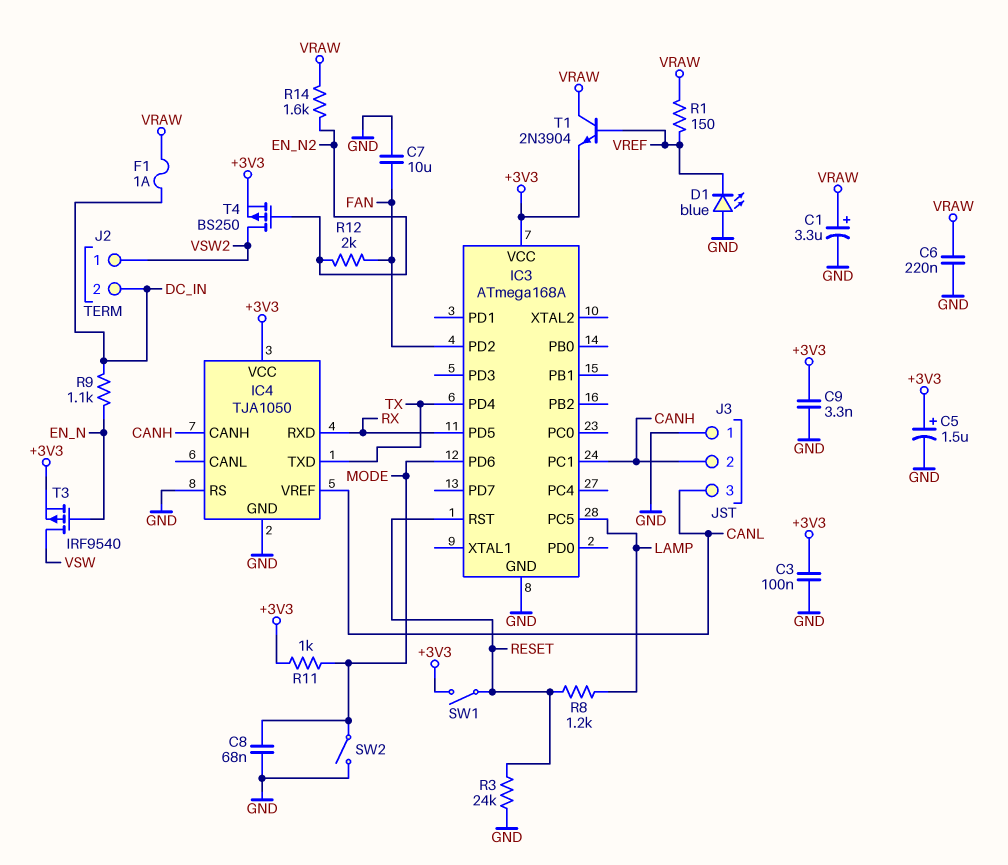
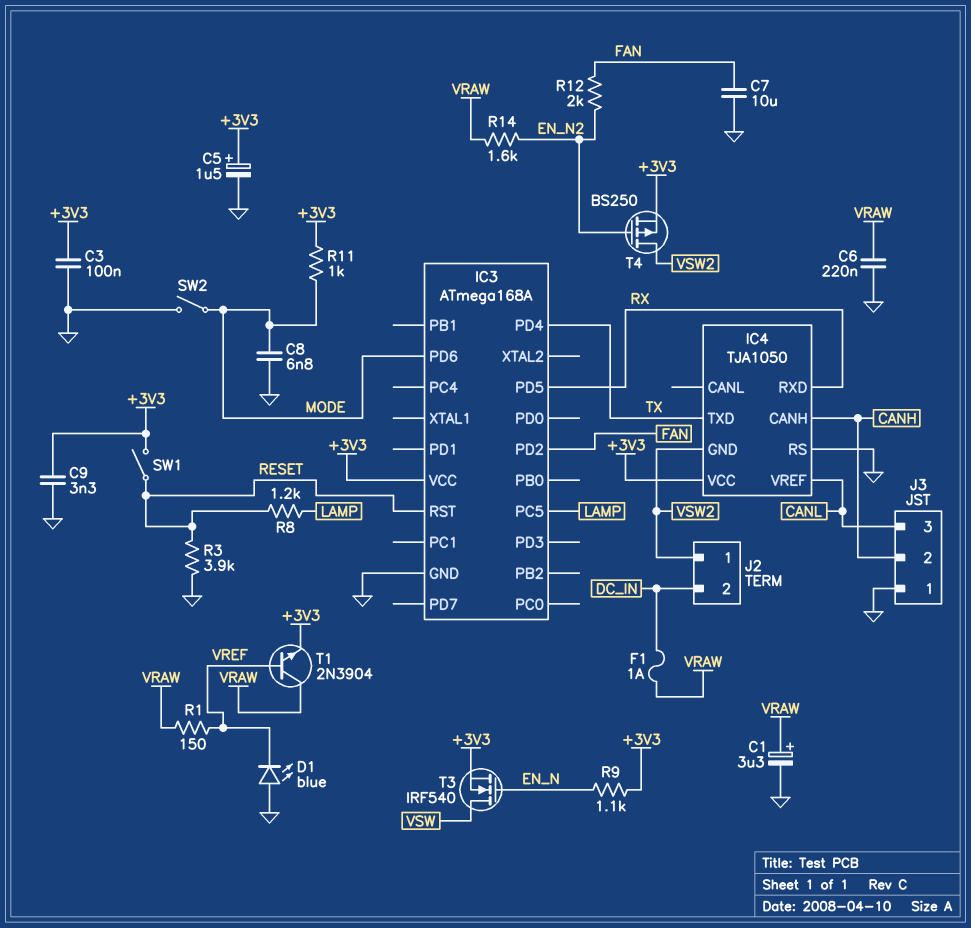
C8: 68nF (GND, MODE) -> 6.8nF (GND, MODE)
IC3 pin PC1: CANH -> none
IC4 pin GND: GND -> VSW2
R3: 24k (GND, RESET) -> 3.9k (GND, RESET)
R9: 1.1k (DC_IN, EN_N) -> 1.1k (+3V3, EN_N)
T3: PMOS IRF9540 (G EN_N, D VSW, S +3V3) -> NMOS IRF540 (G EN_N, D VSW, S +3V3)

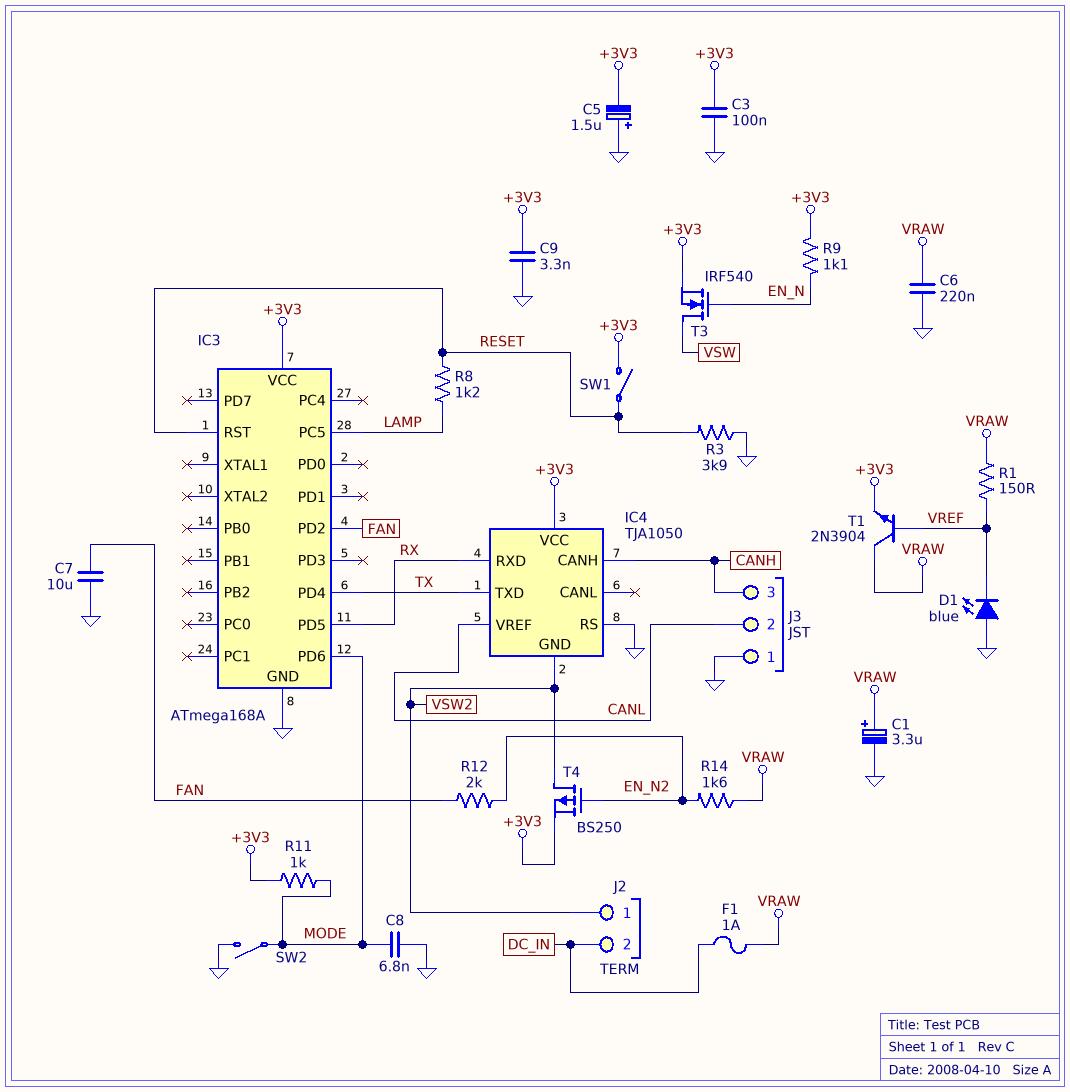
C5: 1.5uF (plus +3V3, minus GND) -> 1.5uF (plus GND, minus +3V3)
J3 pin 2: CANH -> CANL
J3 pin 3: CANL -> CANH

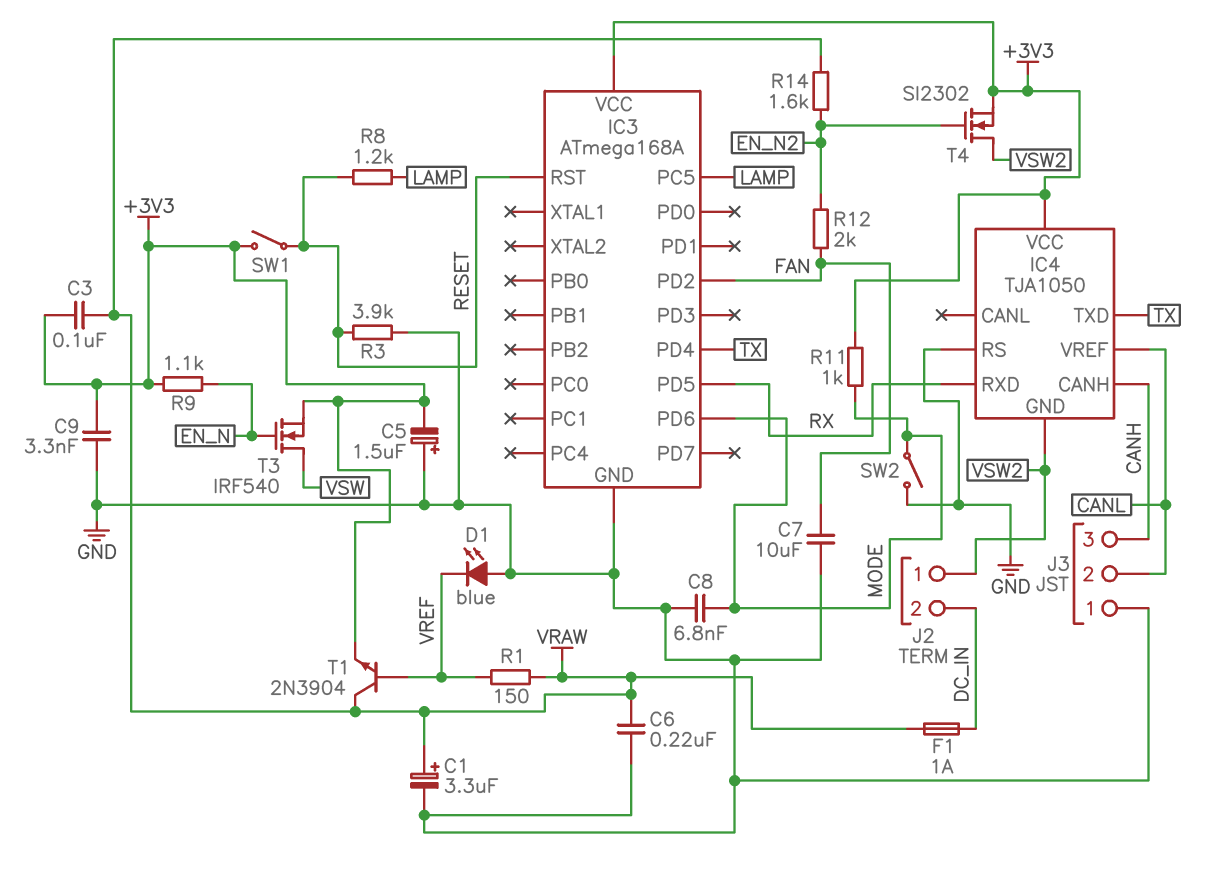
C3: 100nF (+3V3, GND) -> 100nF (+3V3, VRAW)
T4: PMOS BS250 (G EN_N2, D VSW2, S +3V3) -> NMOS SI2302 (G EN_N2, D VSW2, S +3V3)

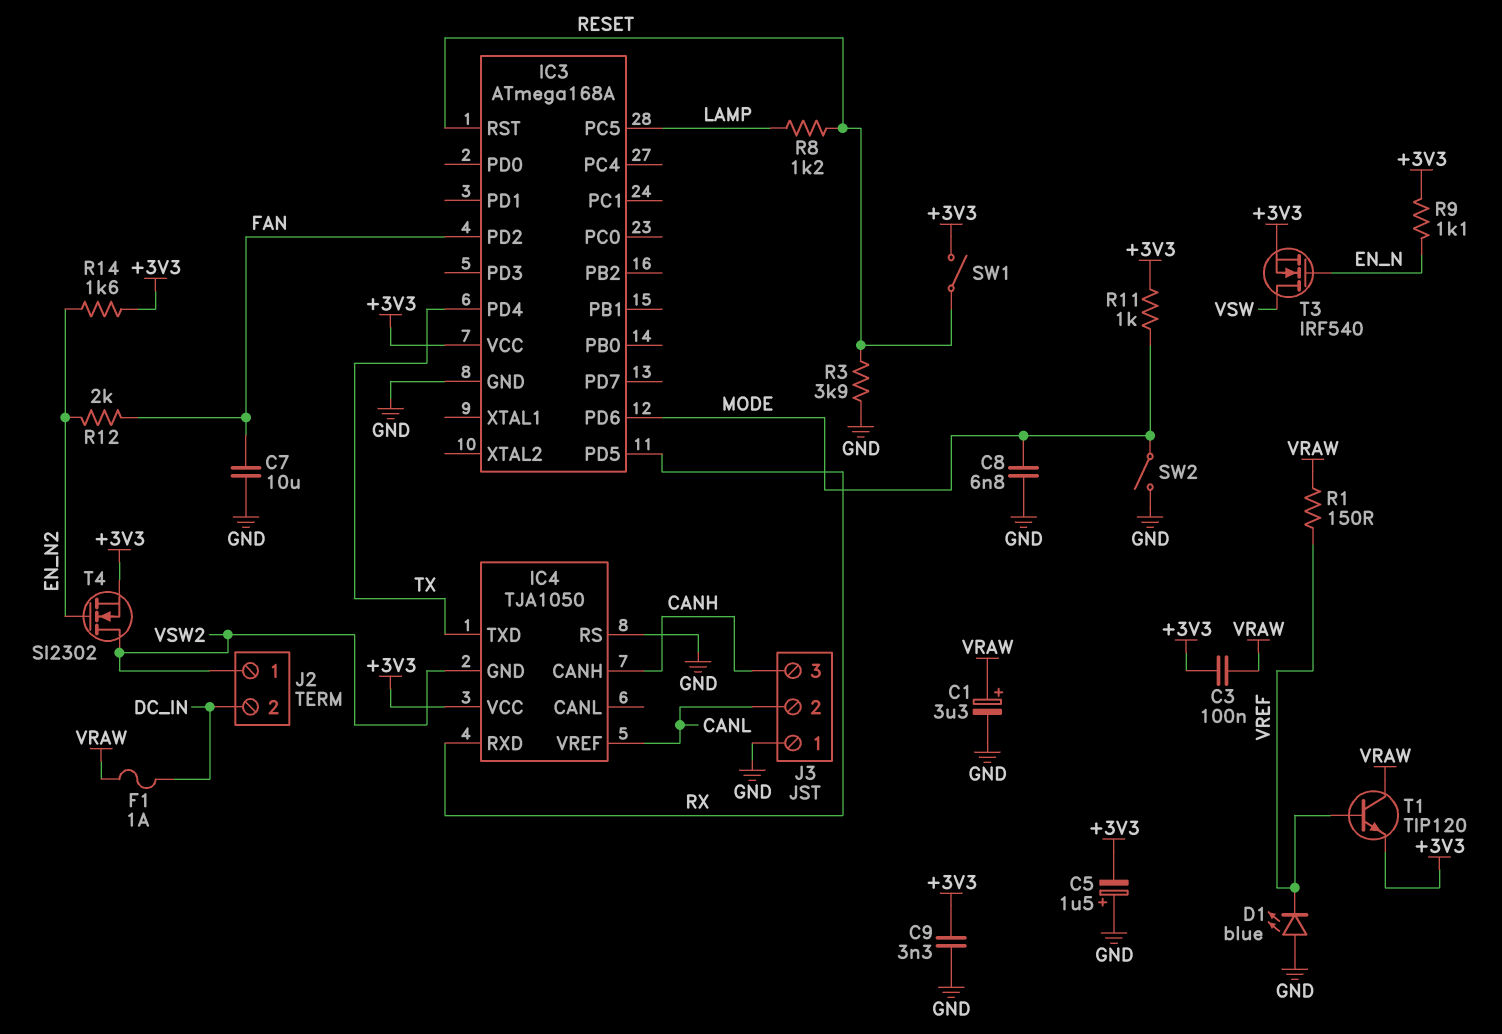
C6: 220nF (GND, VRAW) -> none
R14: 1.6k (EN_N2, VRAW) -> 1.6k (+3V3, EN_N2)
T1: NPN 2N3904 (B VREF, C VRAW, E +3V3) -> NPN TIP120 (B VREF, C VRAW, E +3V3)

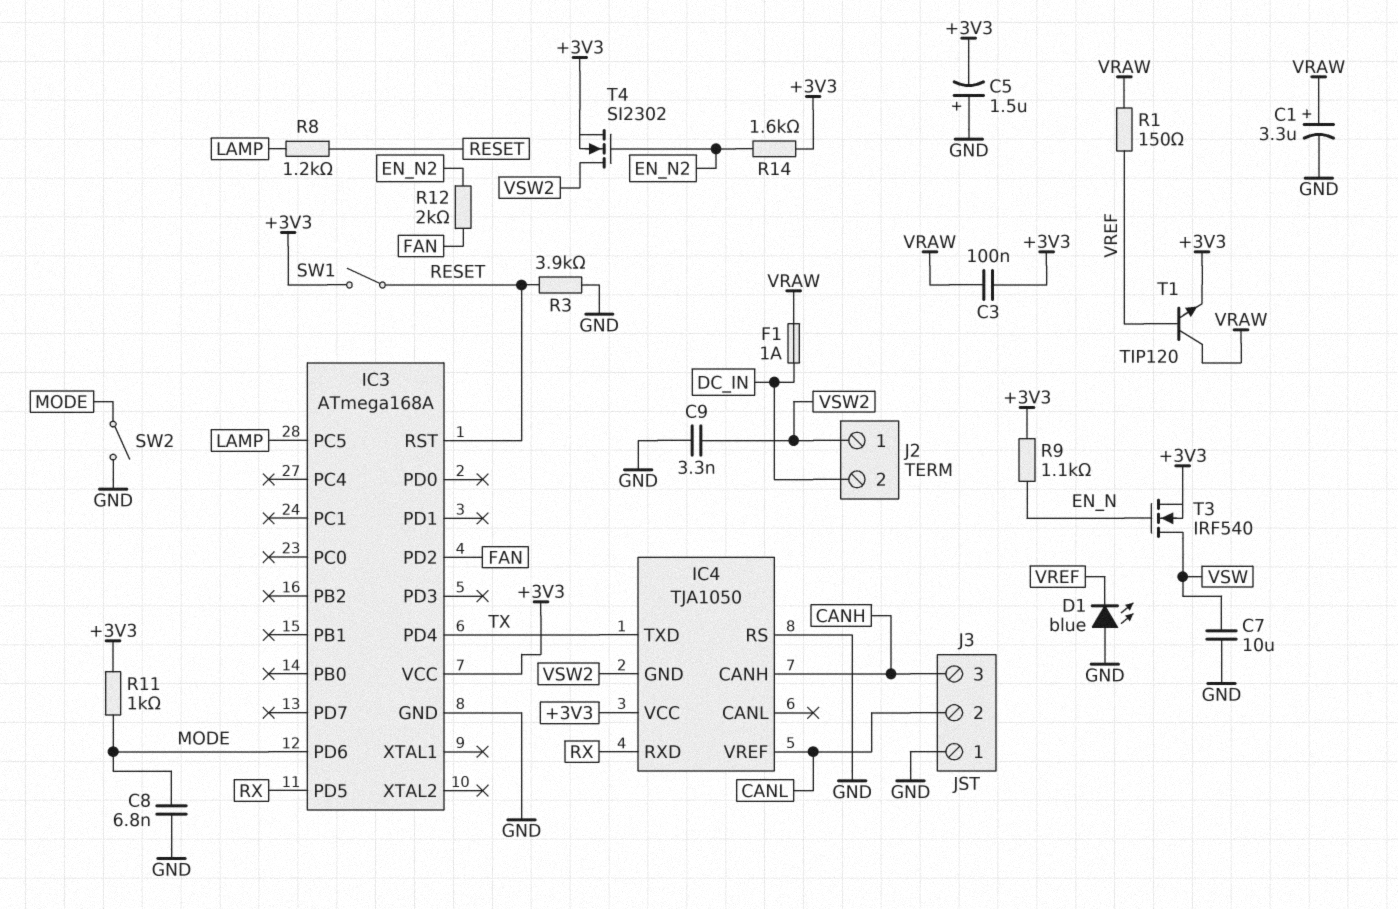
C7: 10uF (FAN, GND) -> 10uF (GND, VSW)
C9: 3.3nF (+3V3, GND) -> 3.3nF (GND, VSW2)

